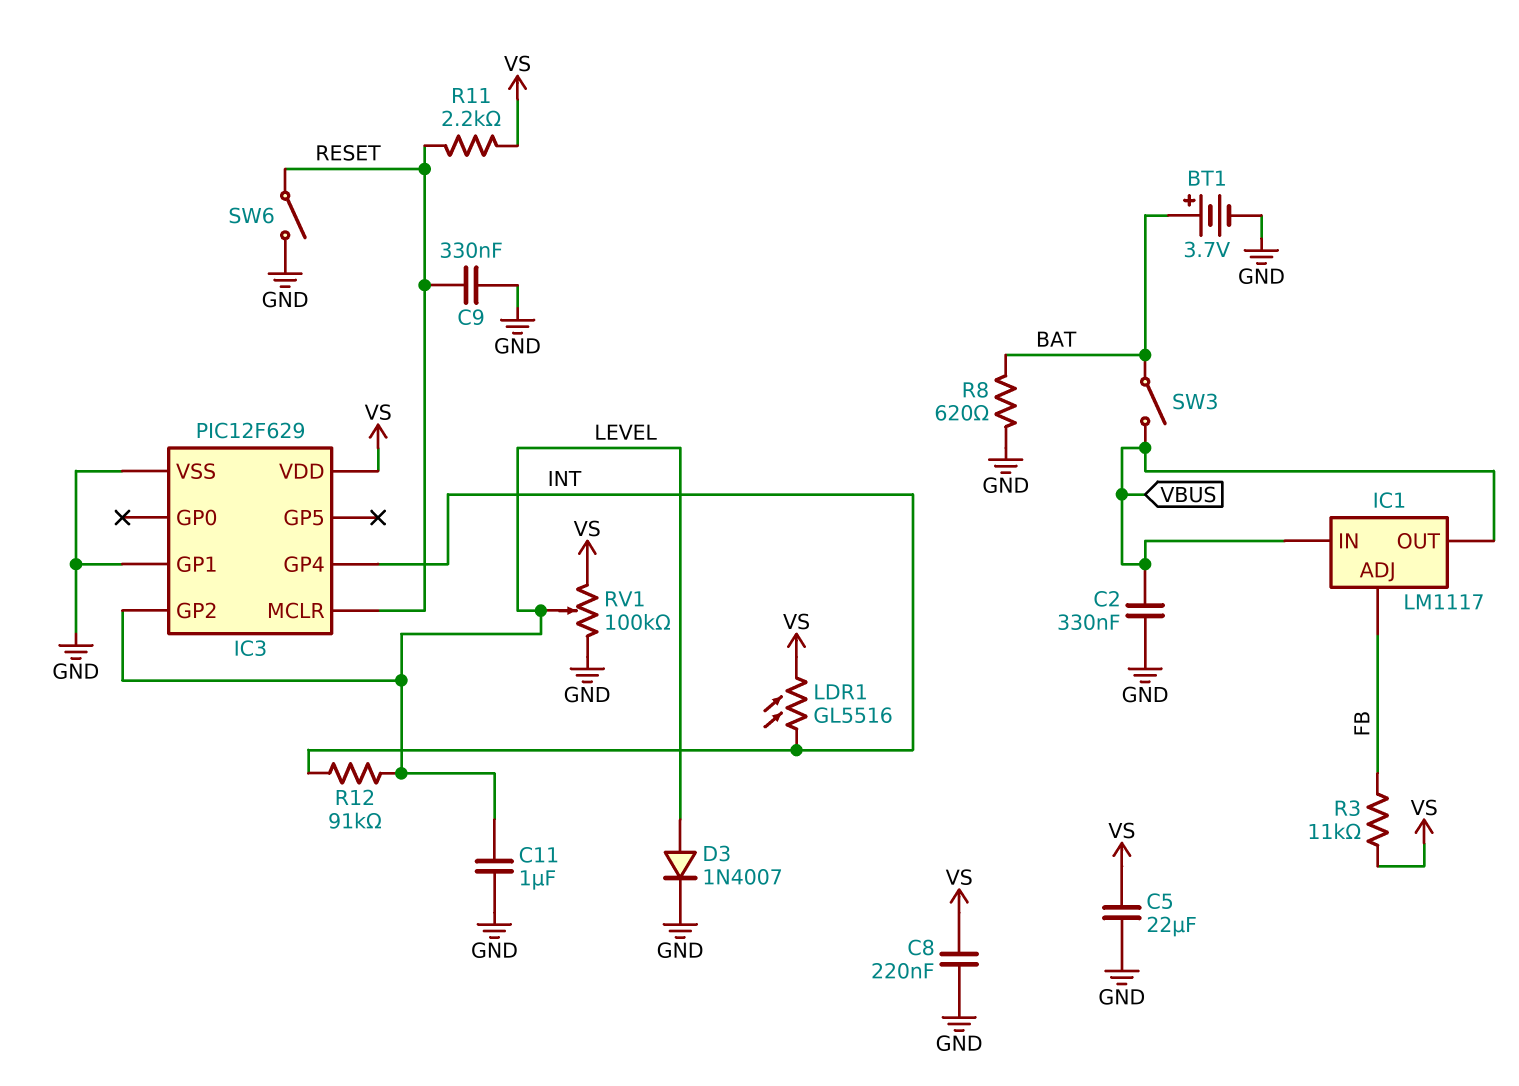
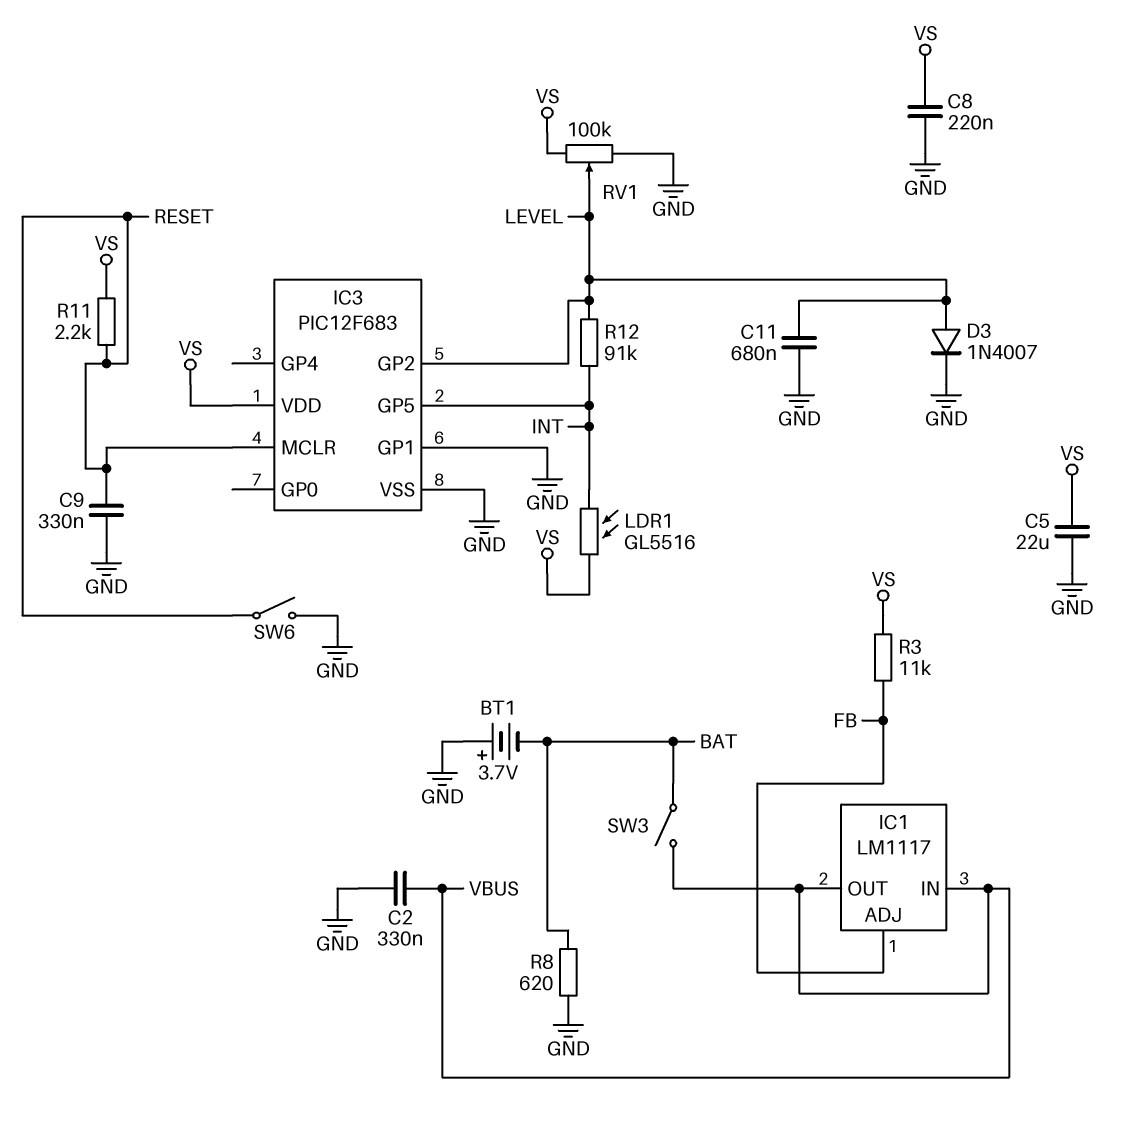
BT1: 3.7V (plus BAT, minus GND) -> 3.7V (plus GND, minus BAT)
C11: 1uF (GND, LEVEL) -> 680nF (GND, LEVEL)
IC3: PIC12F629 -> PIC12F683
IC3 pin GP4: INT -> none
IC3 pin GP5: none -> INT

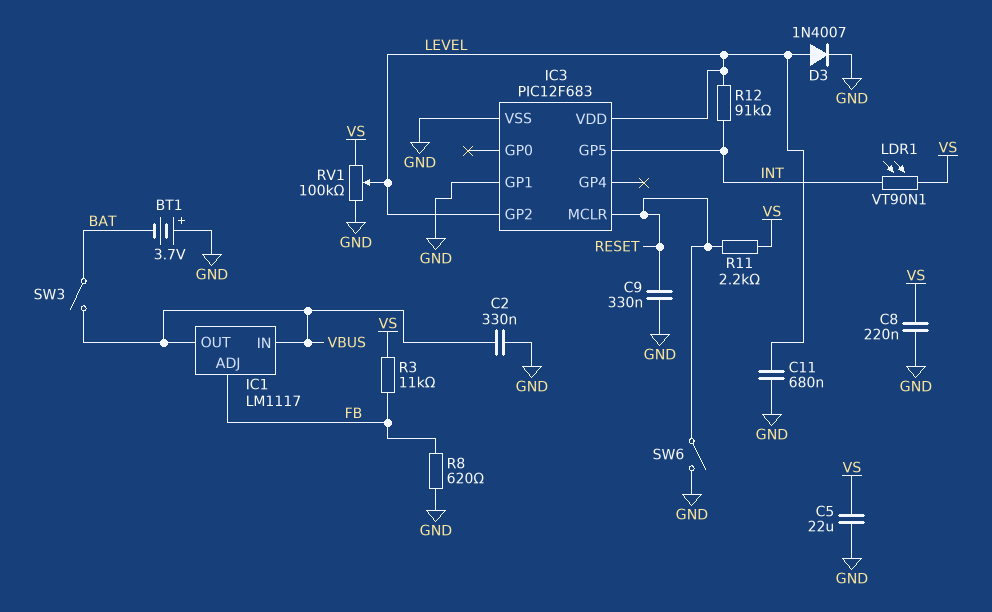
IC3 pin VDD: VS -> LEVEL
LDR1: GL5516 (INT, VS) -> VT90N1 (INT, VS)
R8: 620 (BAT, GND) -> 620 (FB, GND)

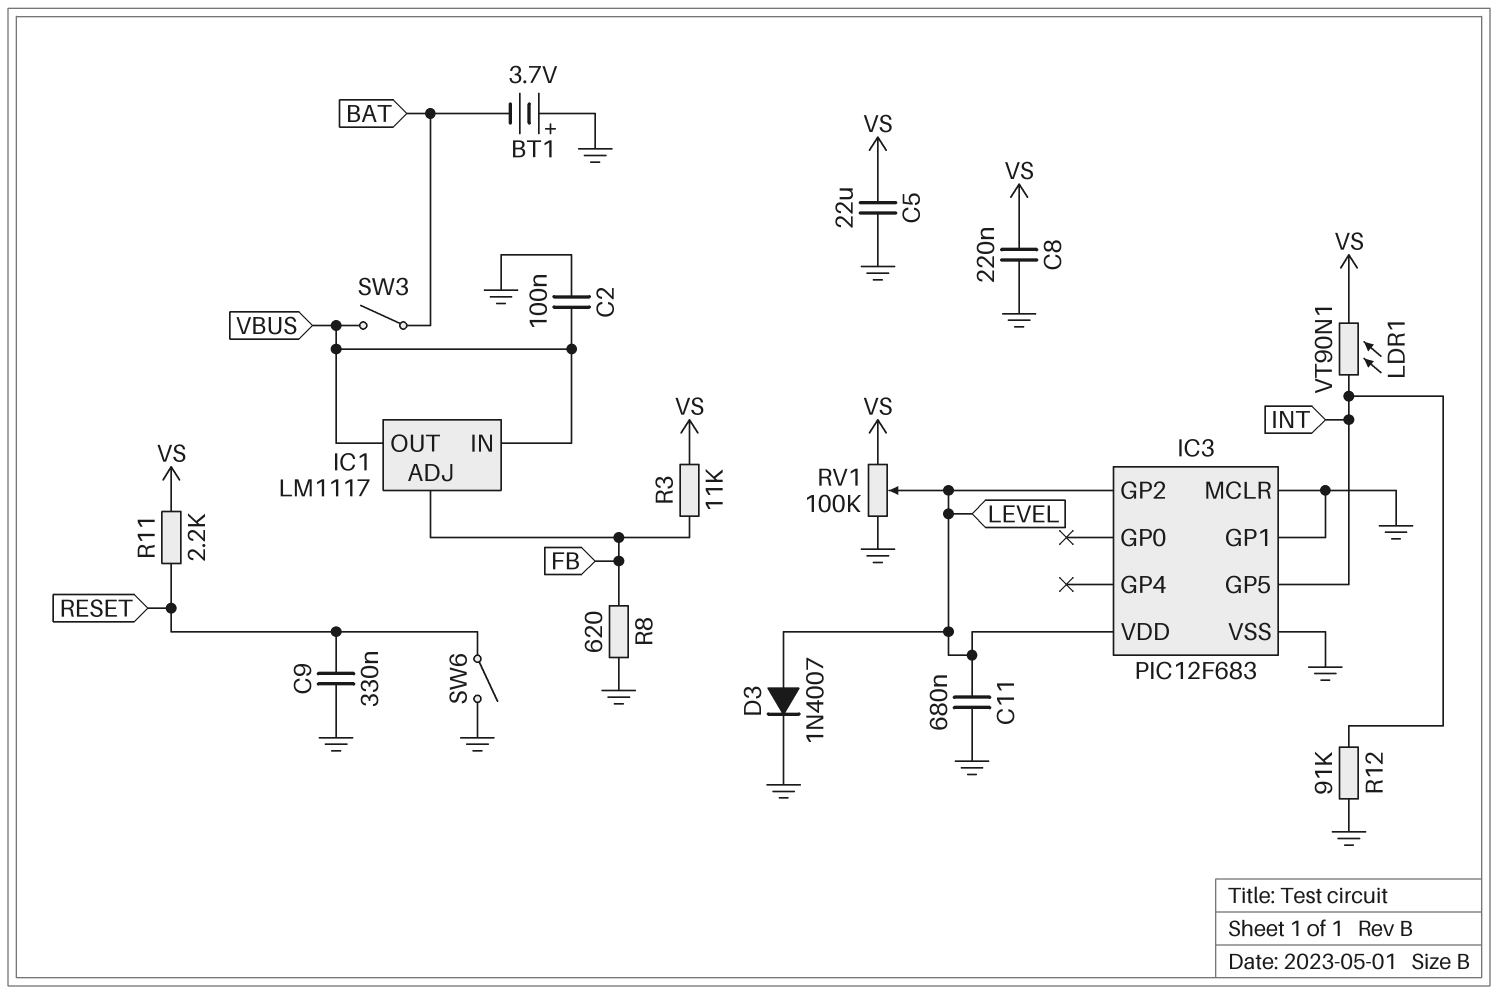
C2: 330nF (GND, VBUS) -> 100nF (GND, VBUS)
IC3 pin MCLR: RESET -> GND
R12: 91k (INT, LEVEL) -> 91k (GND, INT)

